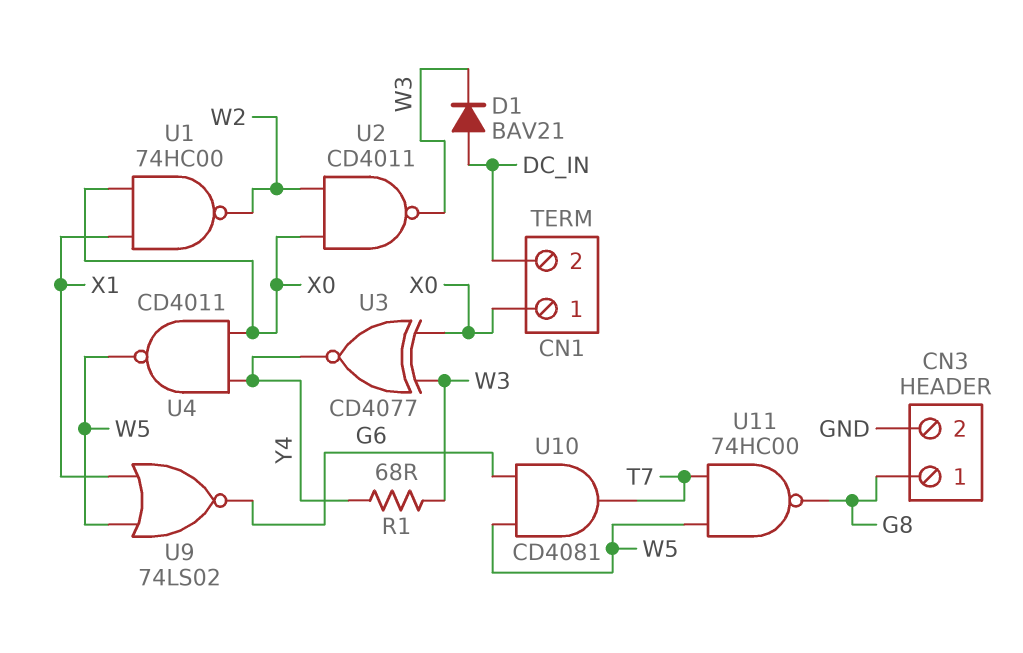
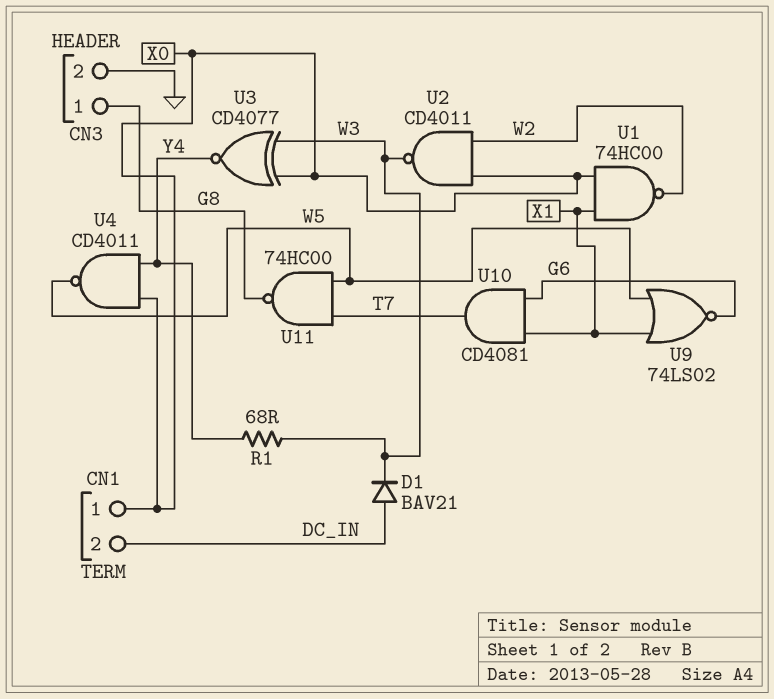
U10: AND CD4081 (in G6, in W5, out T7) -> AND CD4081 (in G6, in X1, out T7)

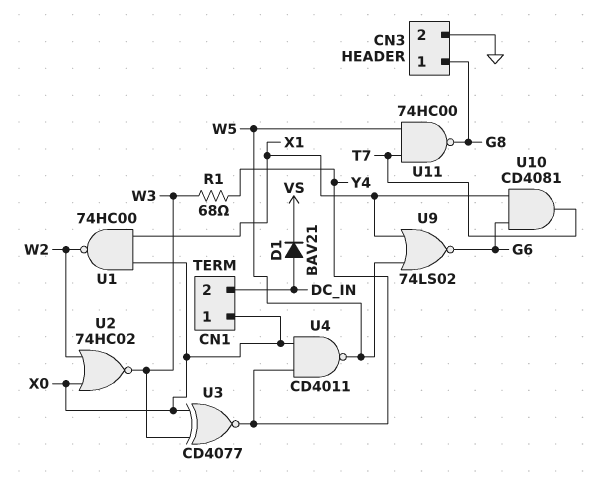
D1: diode BAV21 (A DC_IN, K W3) -> diode BAV21 (A DC_IN, K VS)
U2: NAND CD4011 (in W2, in X0, out W3) -> NOR 74HC02 (in W2, in X0, out W3)

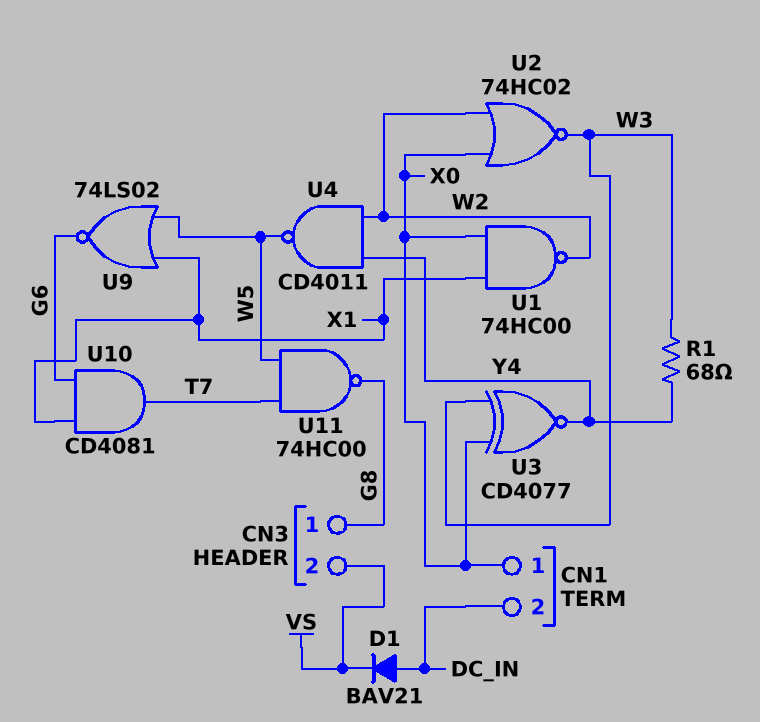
CN3 pin 2: GND -> VS
U4: NAND CD4011 (in X0, in Y4, out W5) -> NAND CD4011 (in W2, in Y4, out W5)

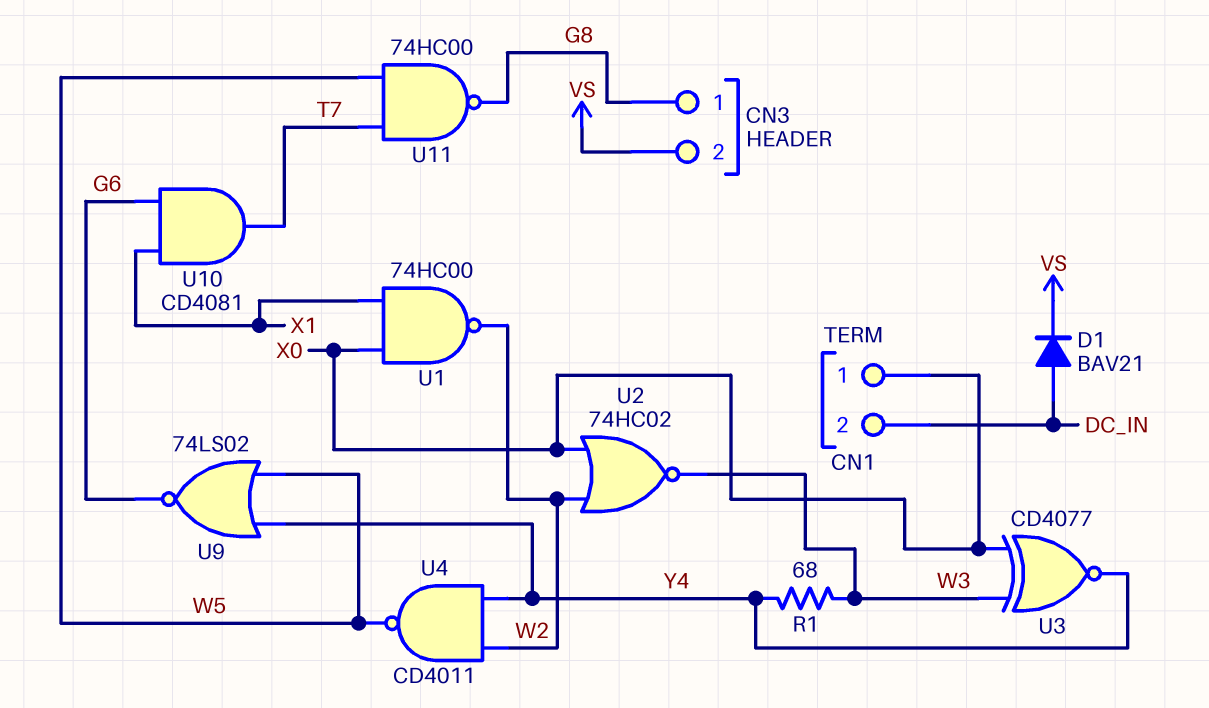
U9: NOR 74LS02 (in W5, in X1, out G6) -> NOR 74LS02 (in W5, in Y4, out G6)

